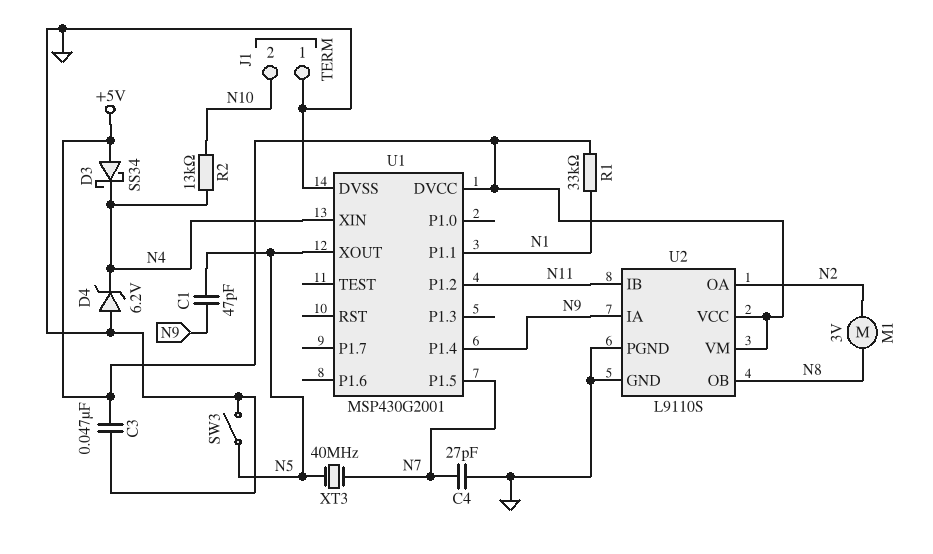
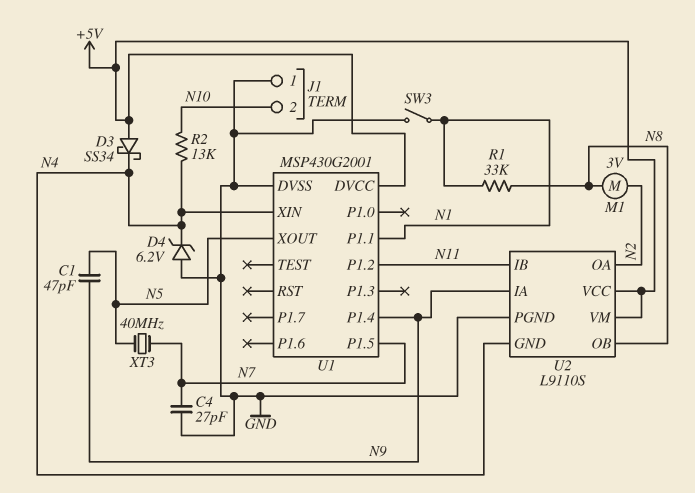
C3: 47nF (+5V, GND) -> none
R1: 33k (+5V, N1) -> 33k (N1, N8)
SW3: switch (GND, N5) -> switch (GND, N1)
U2 pin GND: GND -> N4

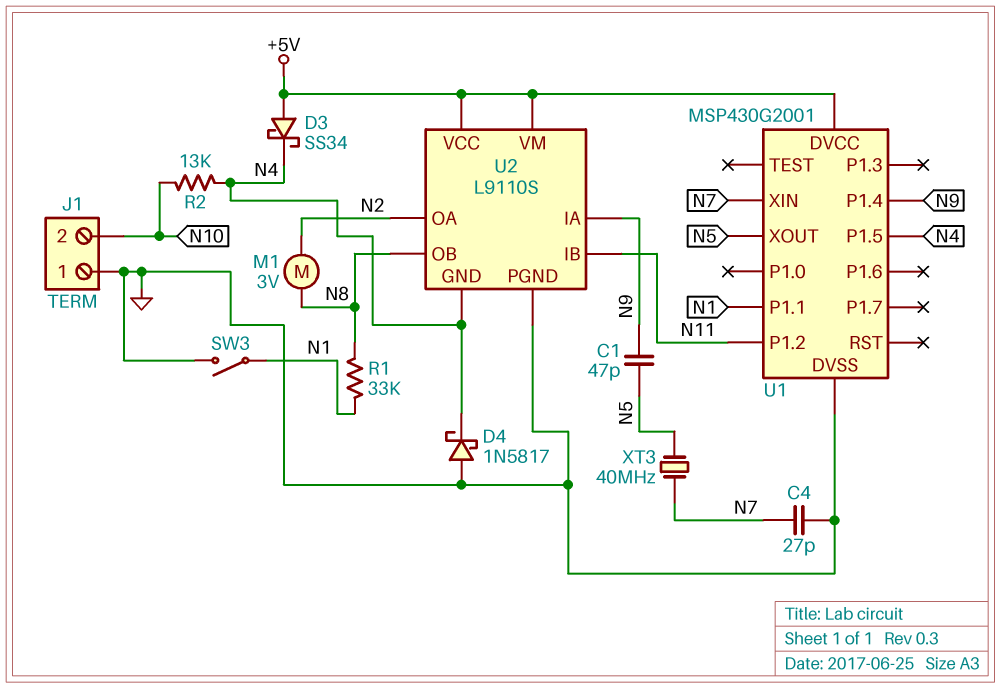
D4: zener 6.2V (A GND, K N4) -> schottky 1N5817 (A GND, K N4)
U1 pin P1.5: N7 -> N4
U1 pin XIN: N4 -> N7

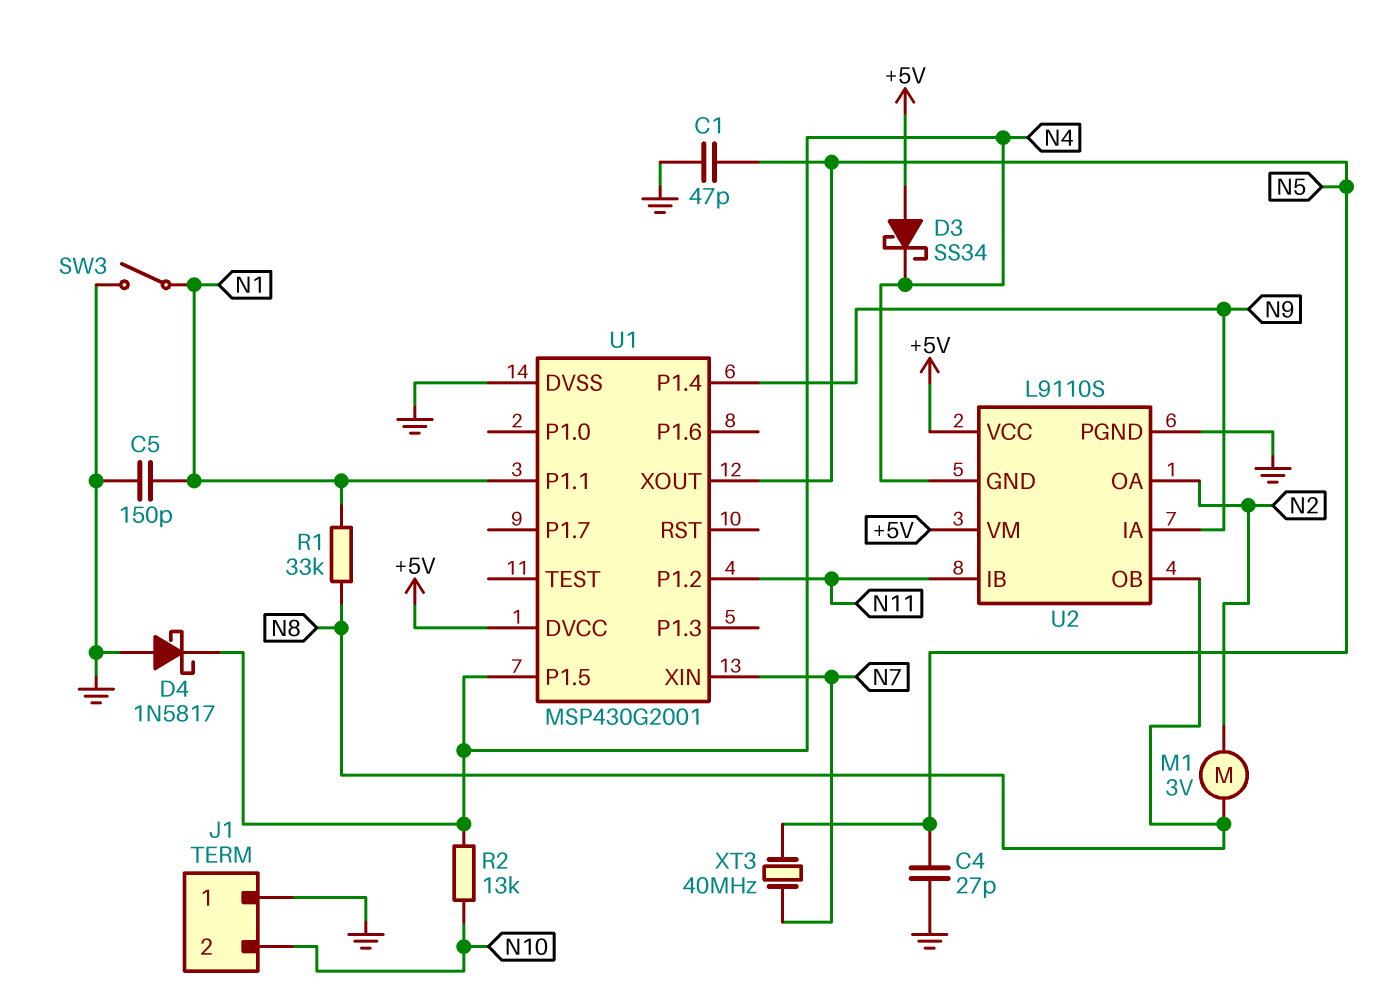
C1: 47pF (N5, N9) -> 47pF (GND, N5)
C4: 27pF (GND, N7) -> 27pF (GND, N5)
C5: none -> 150pF (GND, N1)

